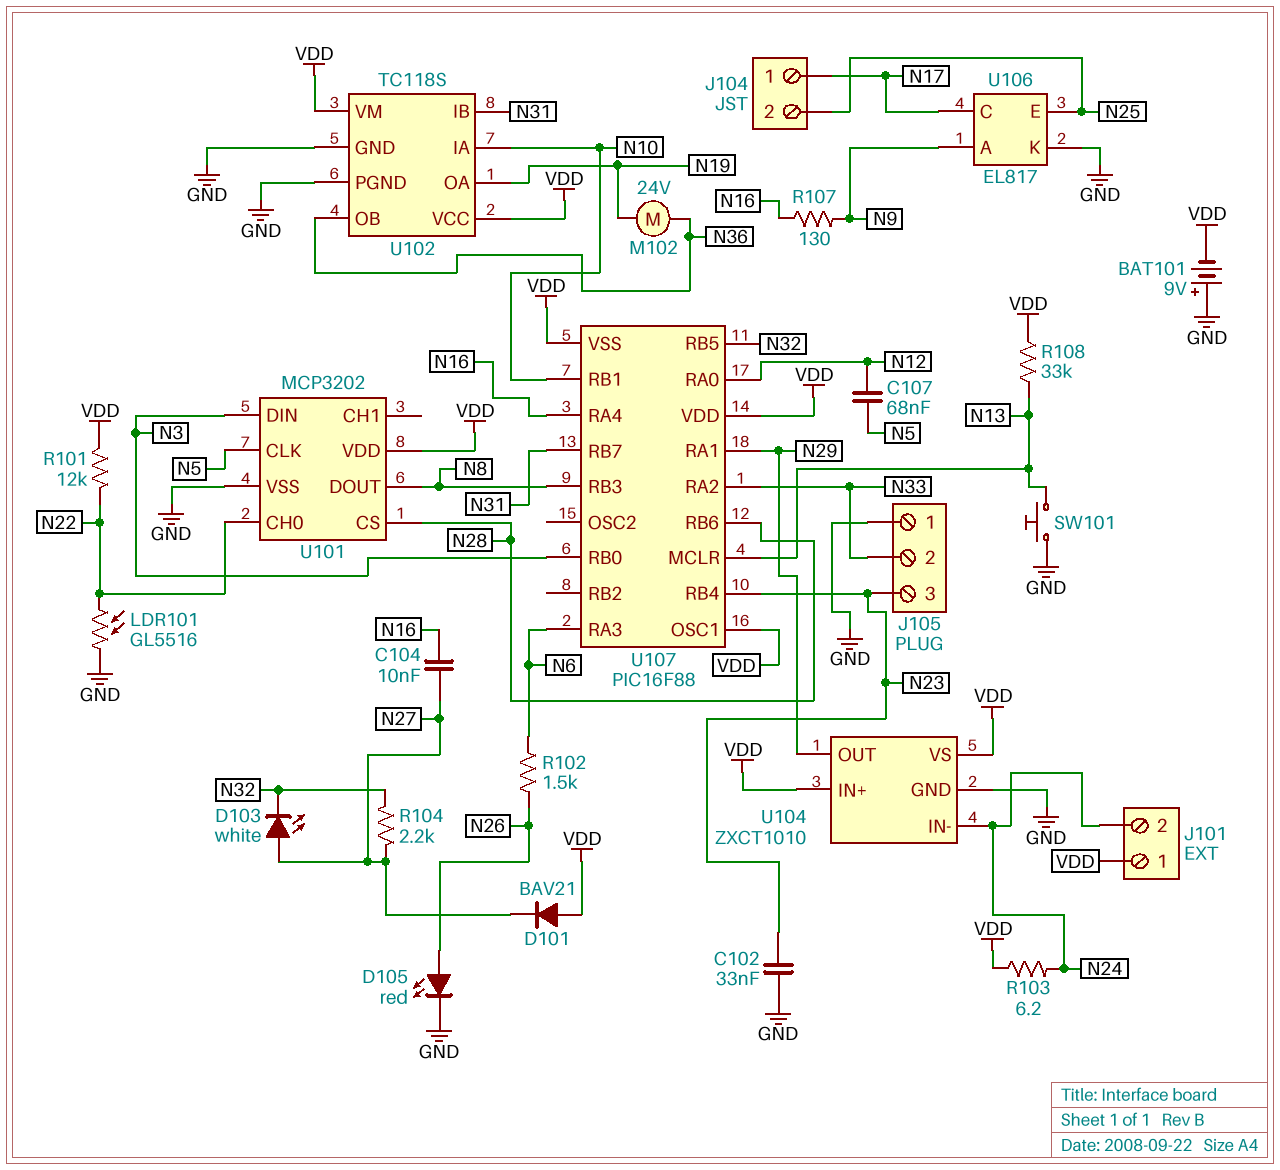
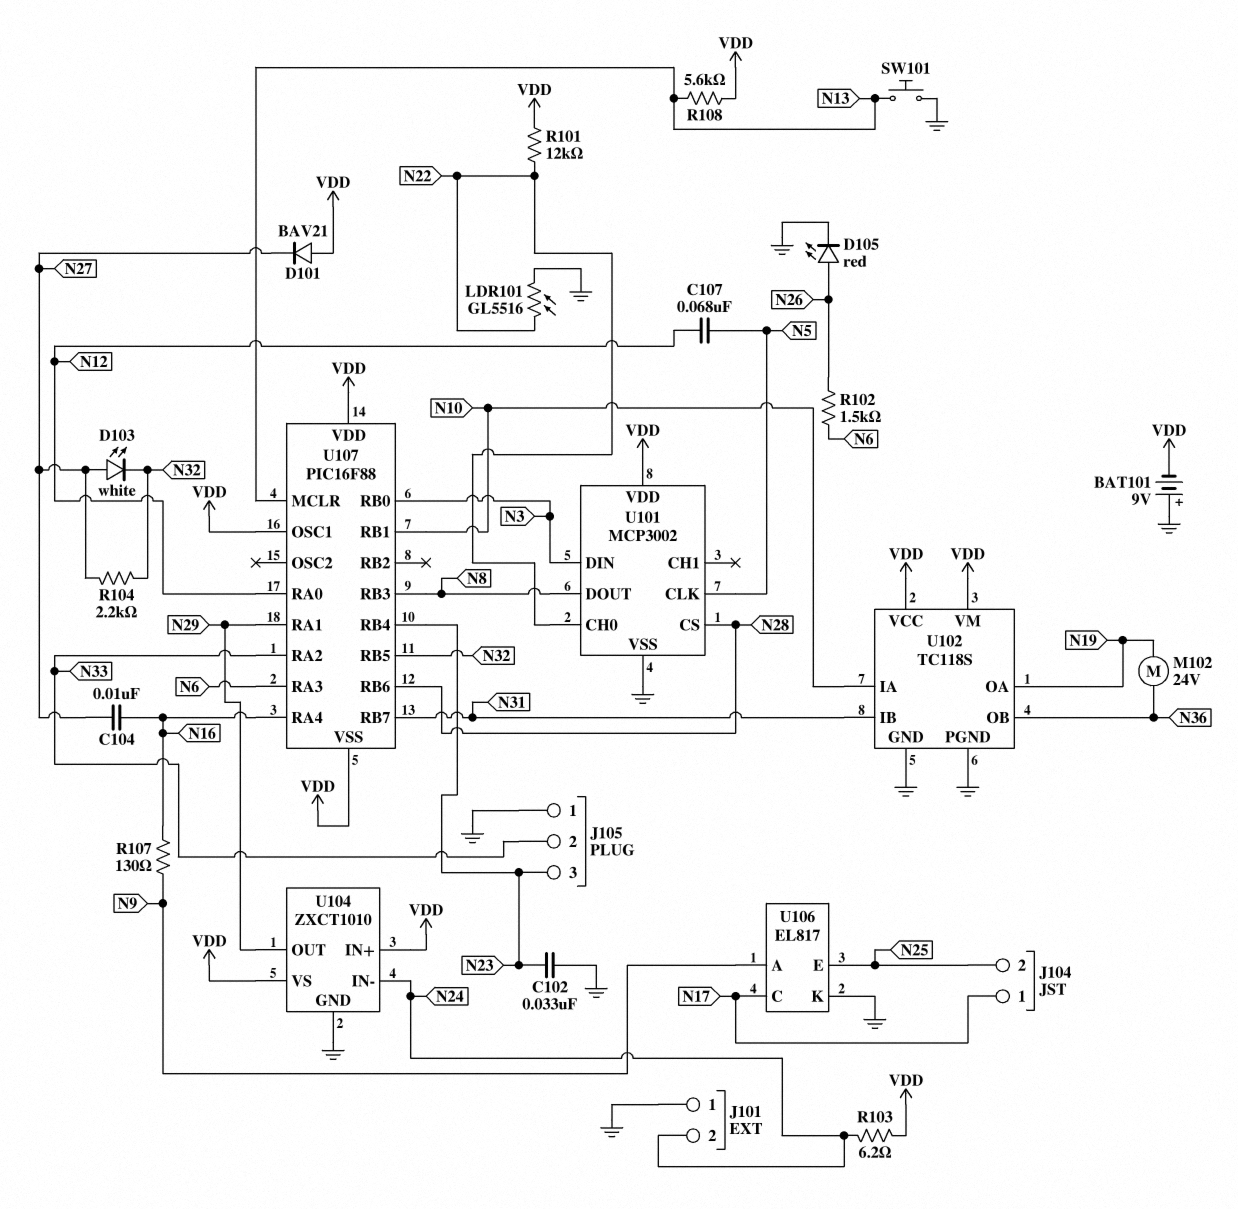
J101 pin 1: VDD -> GND
R108: 33k (N13, VDD) -> 5.6k (N13, VDD)
U101: MCP3202 -> MCP3002

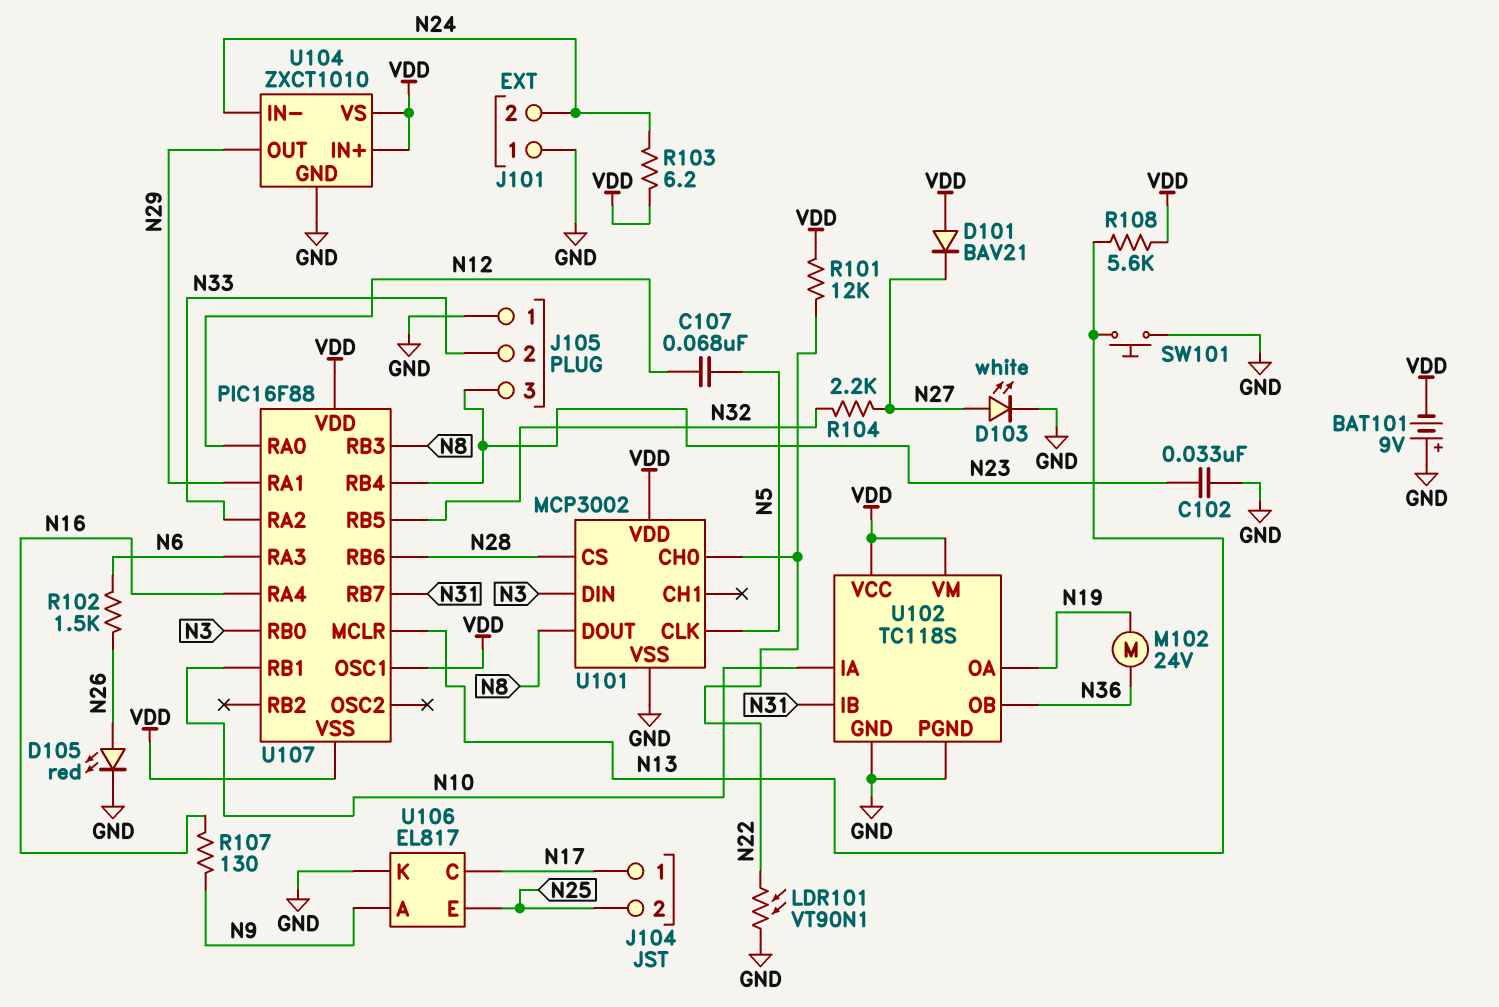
C104: 10nF (N16, N27) -> none
D103: LED white (A N27, K N32) -> LED white (A N27, K GND)
LDR101: GL5516 (GND, N22) -> VT90N1 (GND, N22)

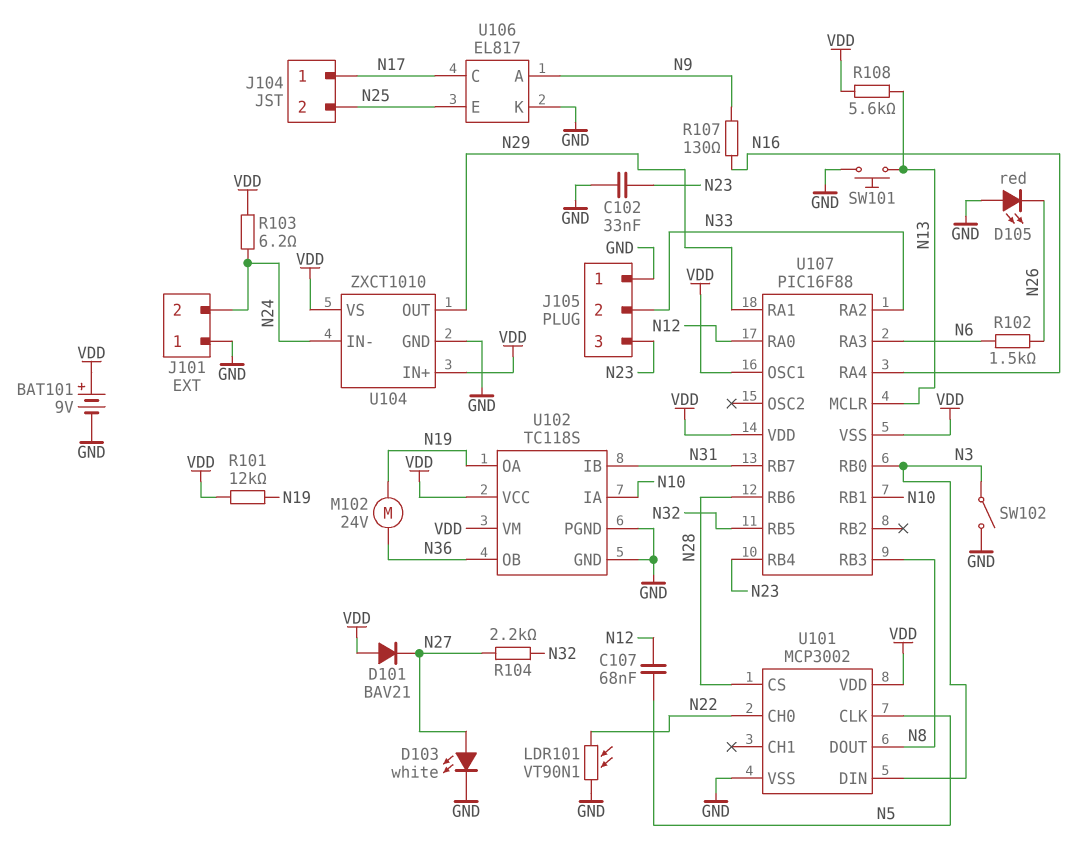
BAT101: 9V (plus GND, minus VDD) -> 9V (plus VDD, minus GND)
D105: LED red (A N26, K GND) -> LED red (A GND, K N26)
R101: 12k (N22, VDD) -> 12k (N19, VDD)
SW102: none -> switch (GND, N3)

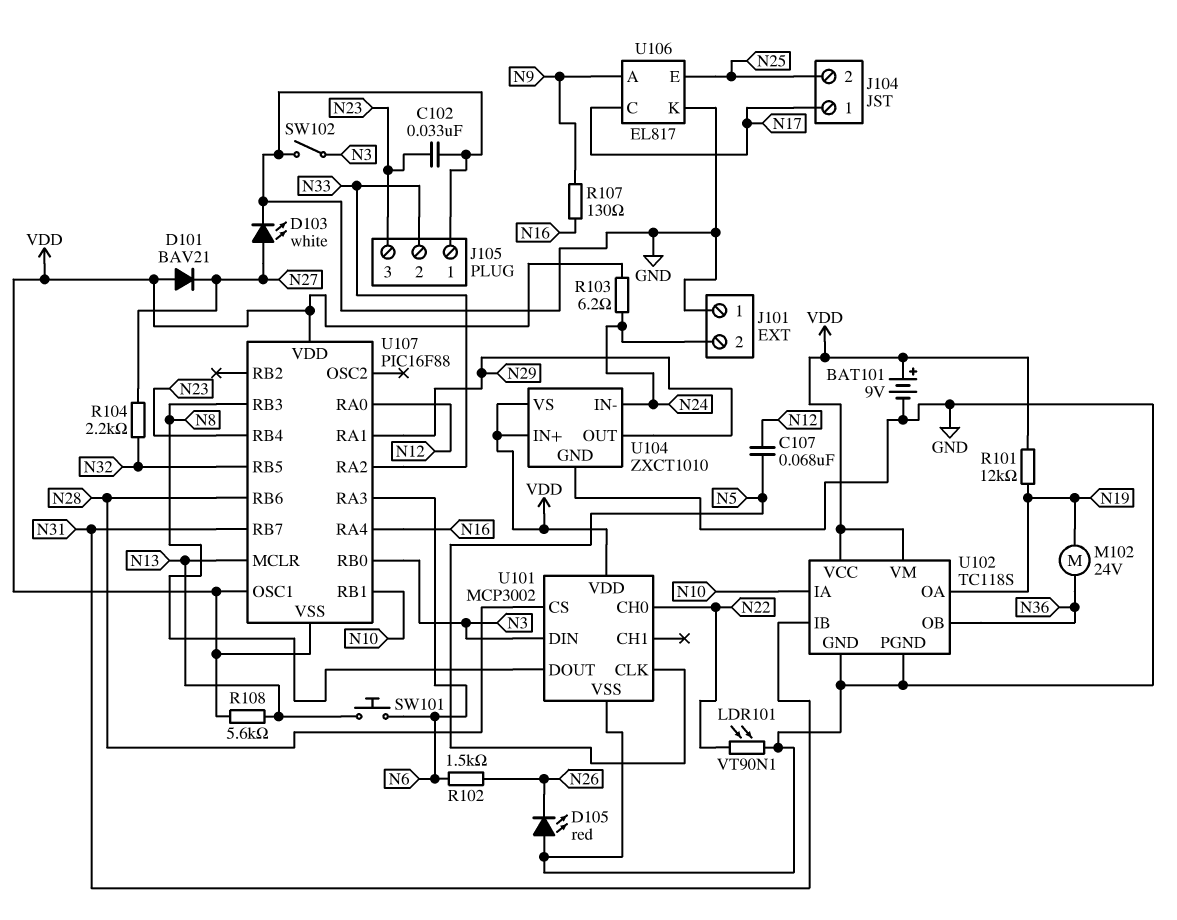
SW101: button (GND, N13) -> button (N6, N13)

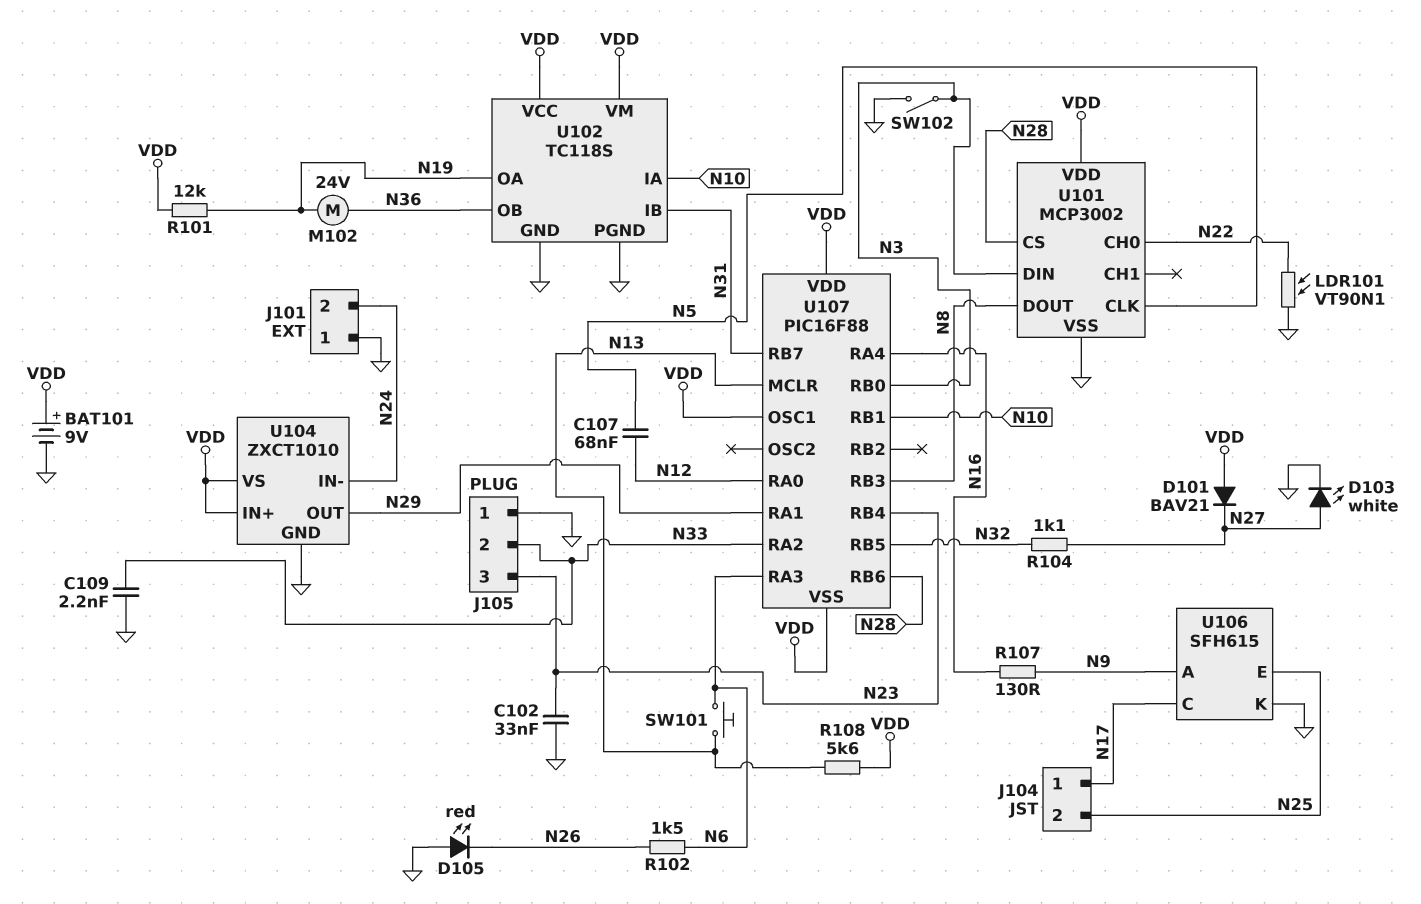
C109: none -> 2.2nF (GND, N33)
R103: 6.2 (N24, VDD) -> none
R104: 2.2k (N27, N32) -> 1.1k (N27, N32)
U106: EL817 -> SFH615

